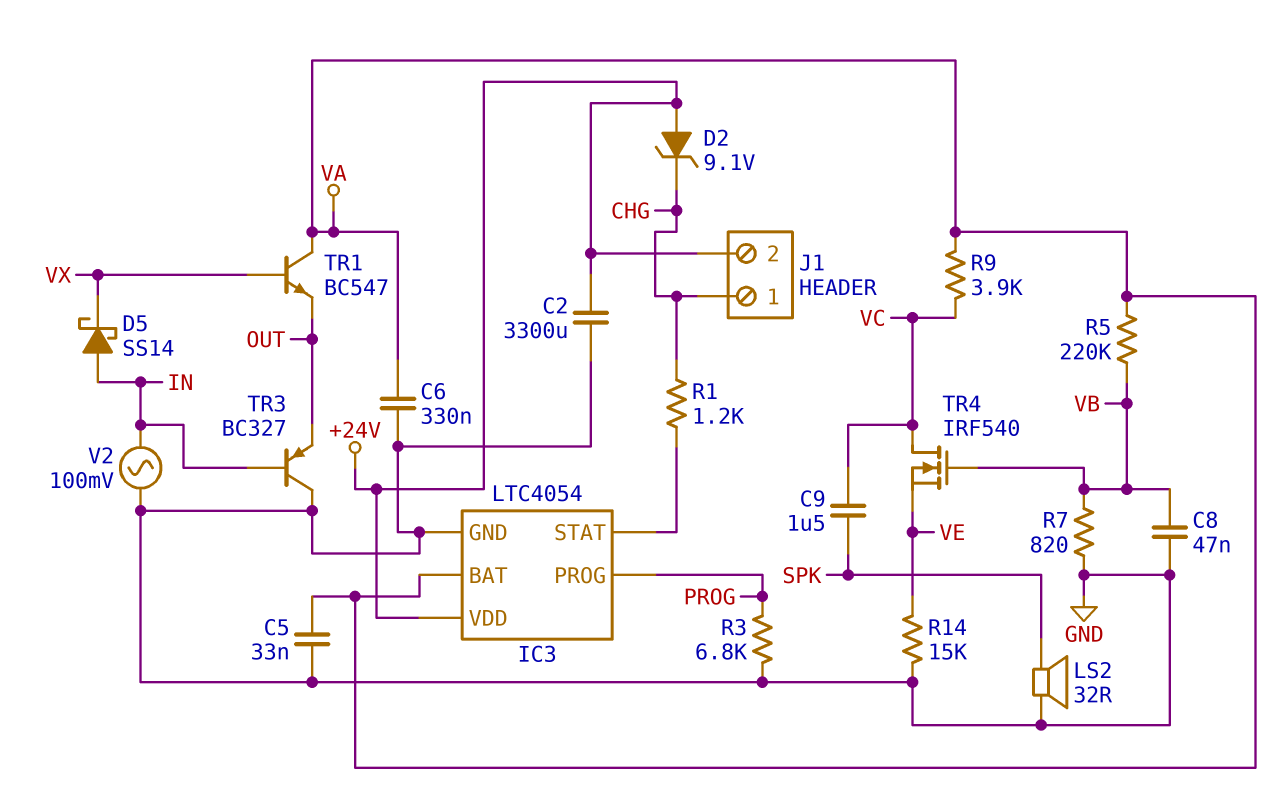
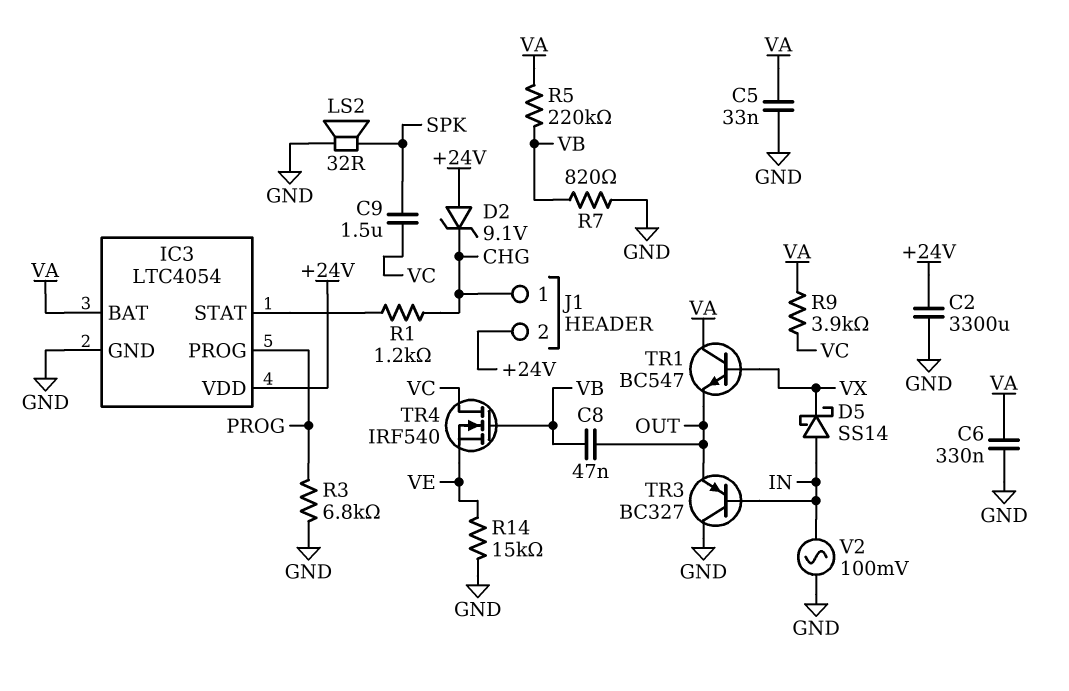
C8: 47nF (GND, VB) -> 47nF (OUT, VB)

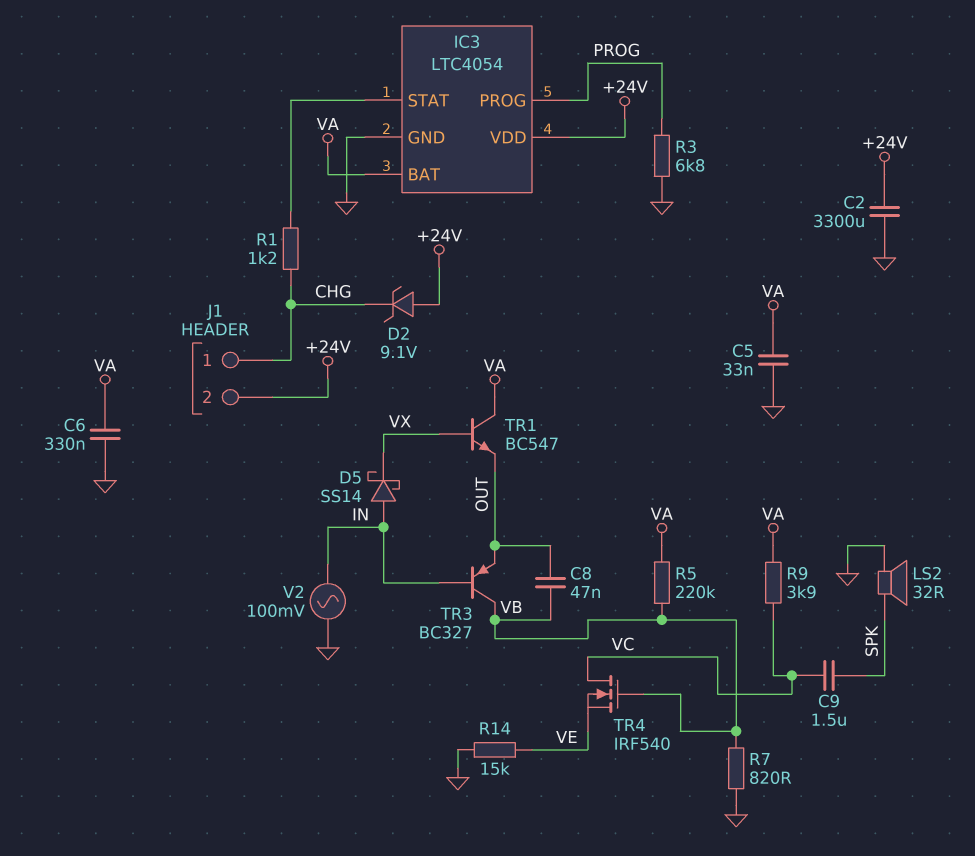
TR3: PNP BC327 (B IN, C GND, E OUT) -> PNP BC327 (B IN, C VB, E OUT)

